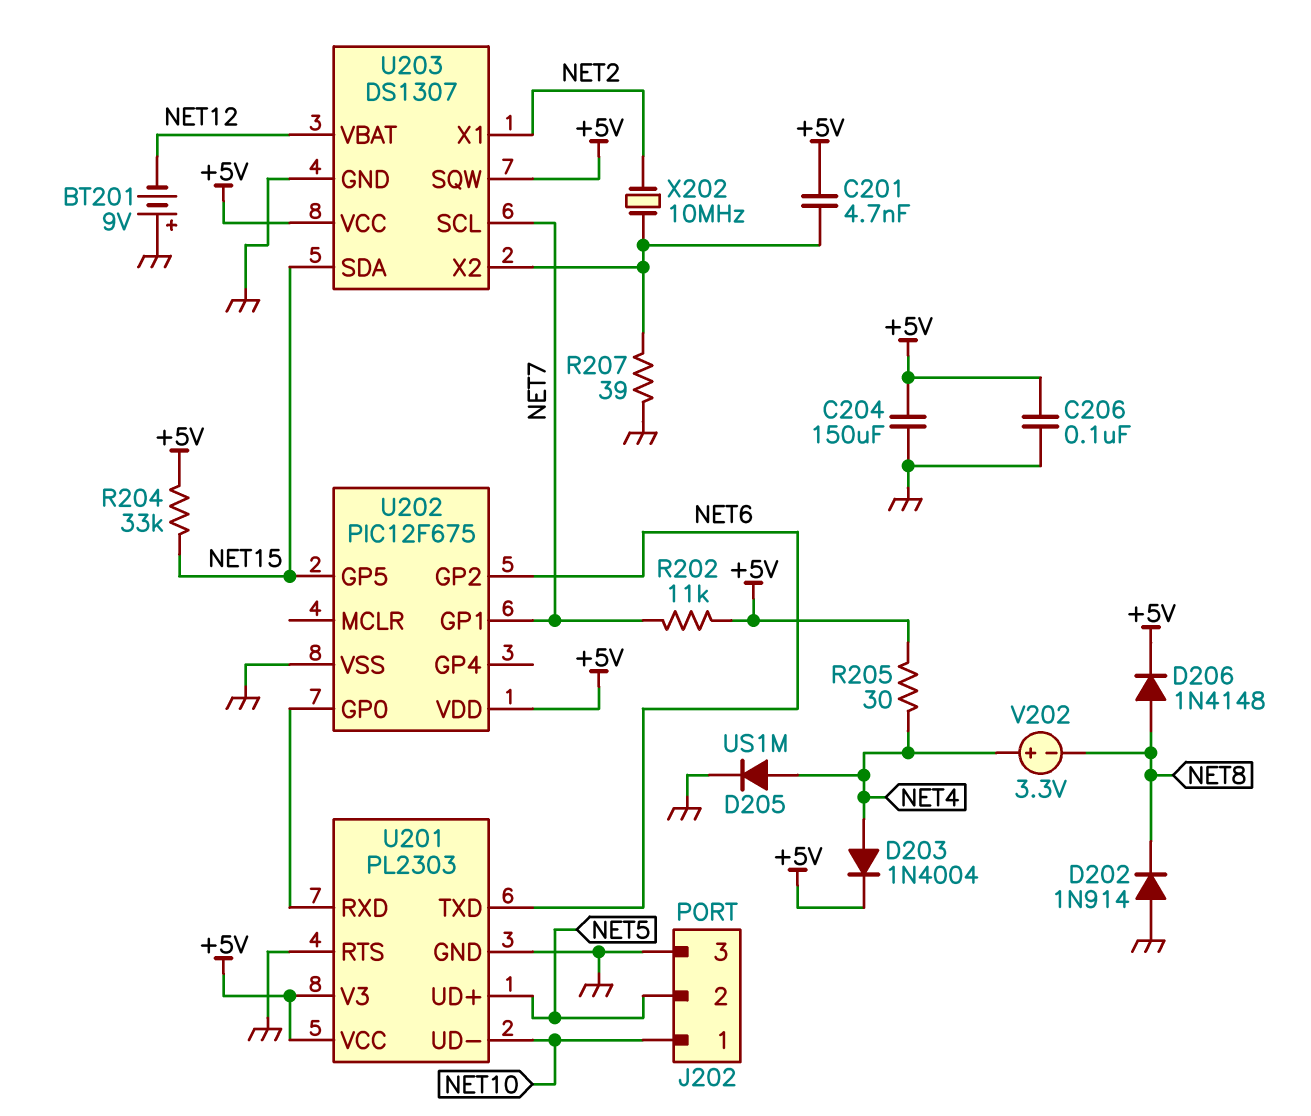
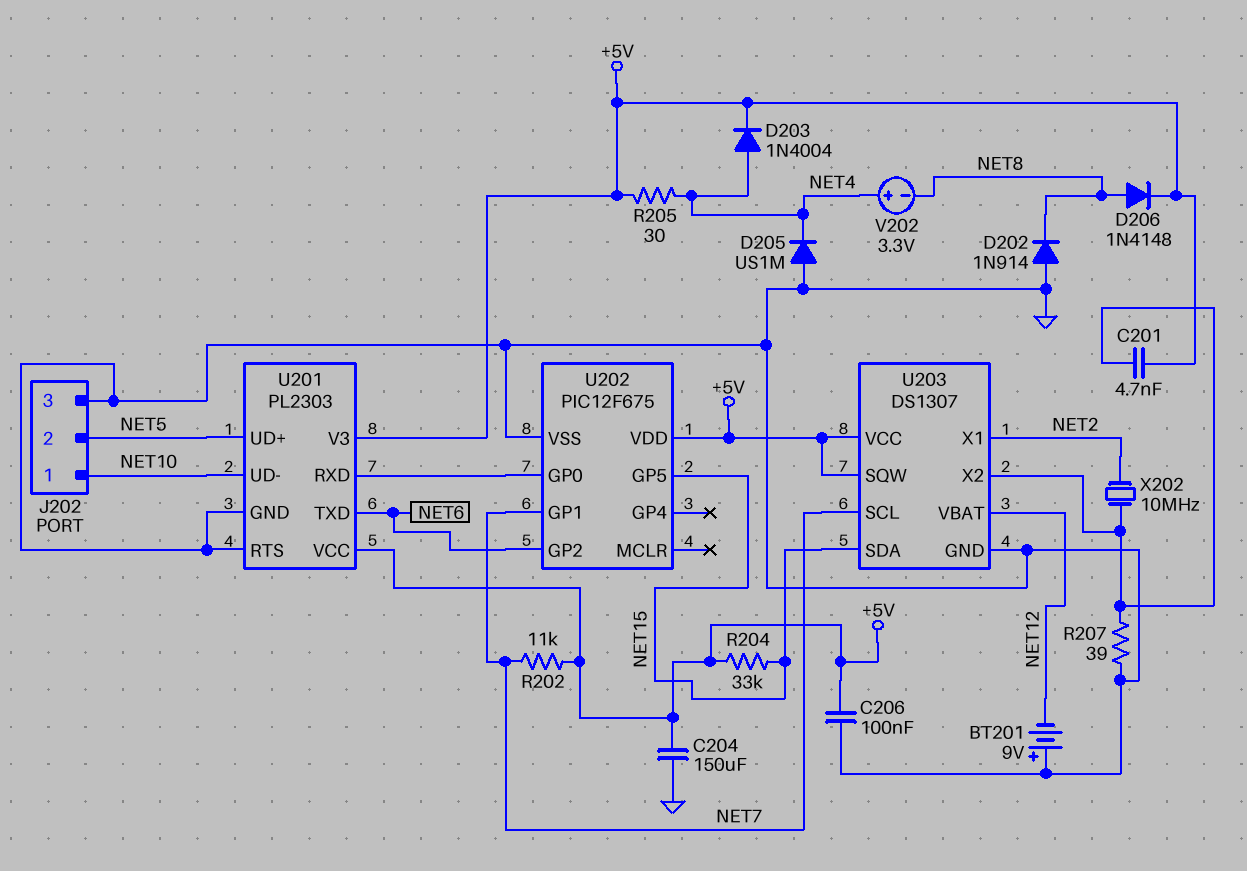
D205: diode US1M (A NET4, K GND) -> diode US1M (A GND, K NET4)

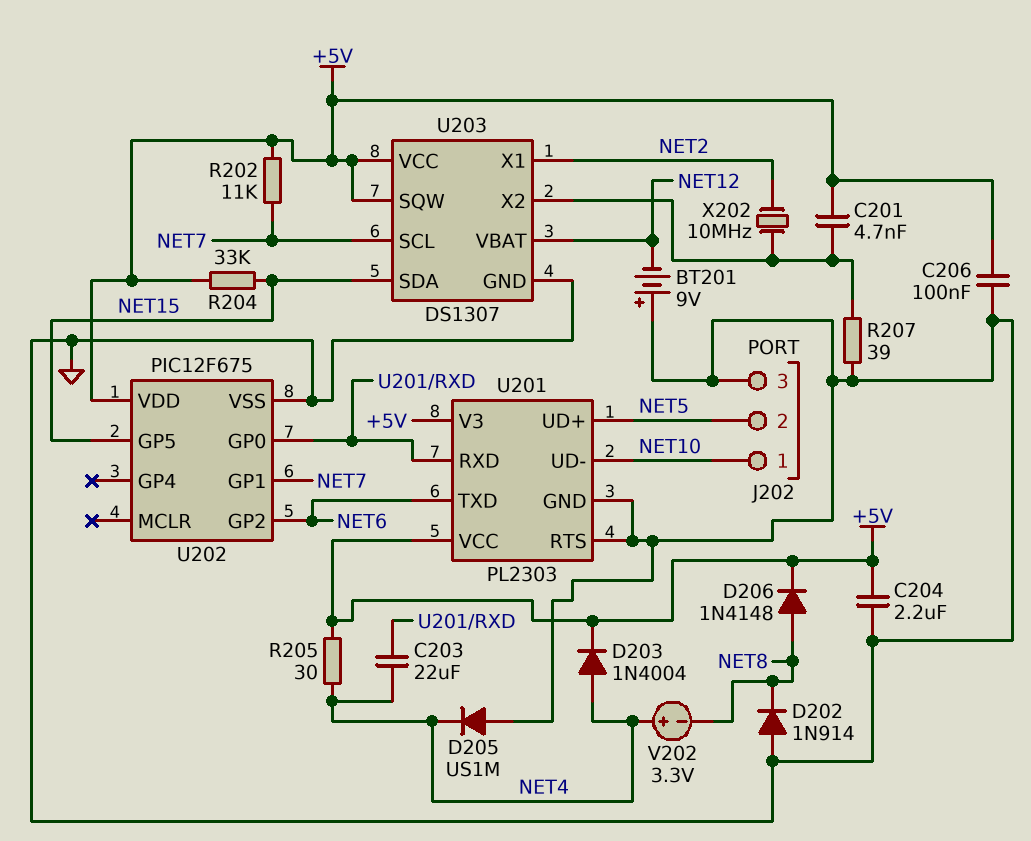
C203: none -> 22uF (NET4, U201/RXD)
C204: 150uF (+5V, GND) -> 2.2uF (+5V, GND)

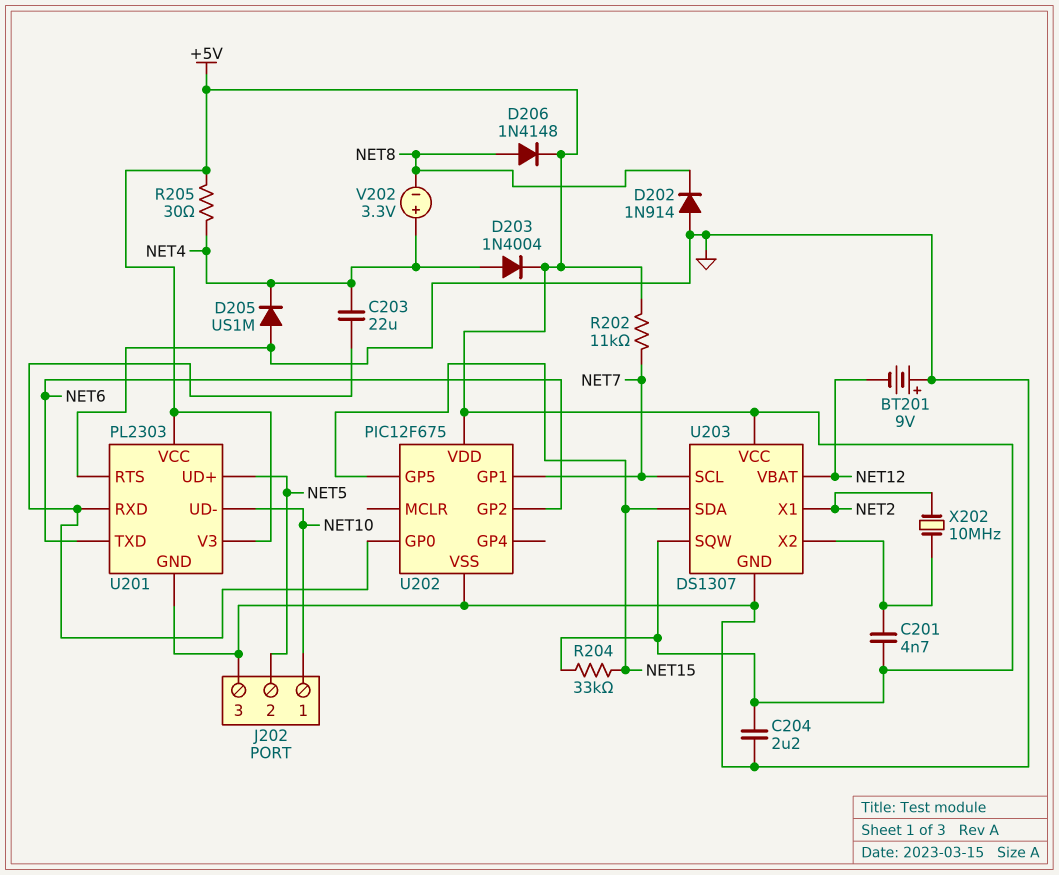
C206: 100nF (+5V, GND) -> none
R207: 39 (GND, U203/X2) -> none

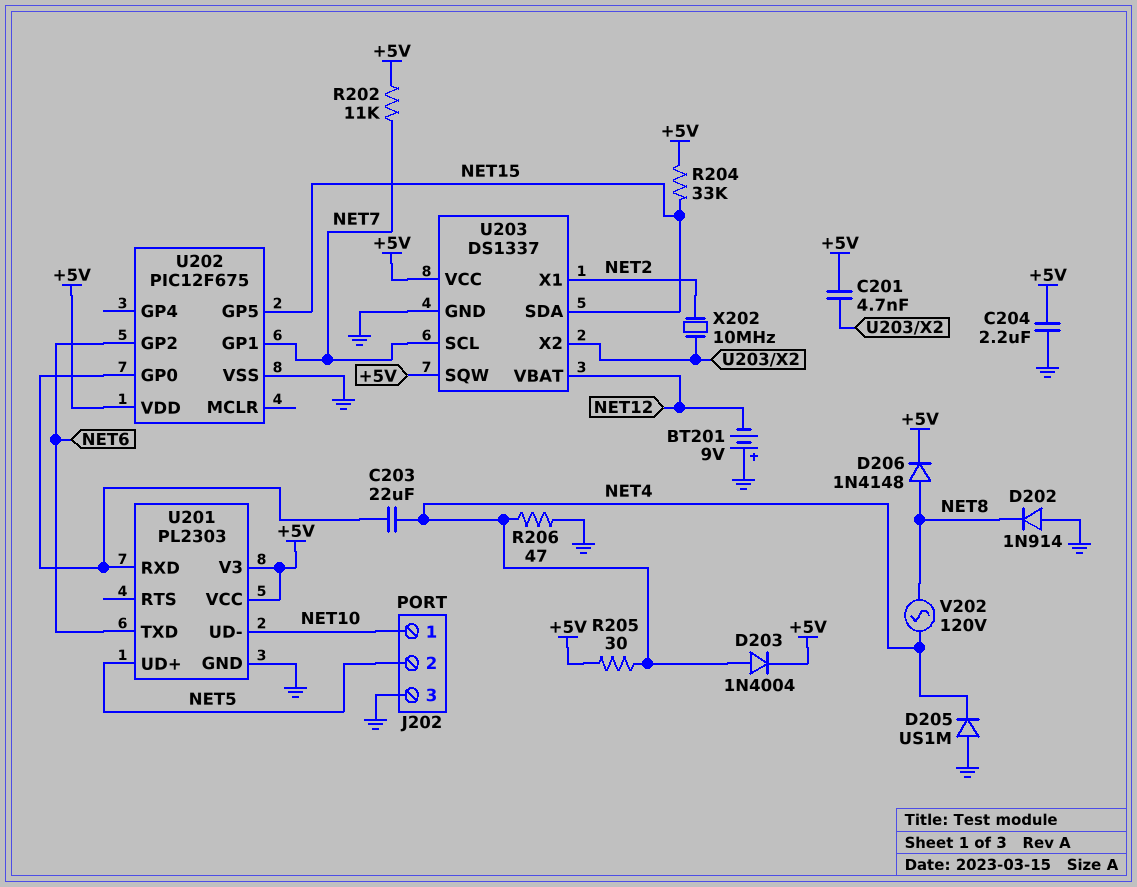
R206: none -> 47 (GND, NET4)
U201 pin RTS: GND -> none
U203: DS1307 -> DS1337
V202: 3.3V (plus NET4, minus NET8) -> AC 120V (NET4, NET8)

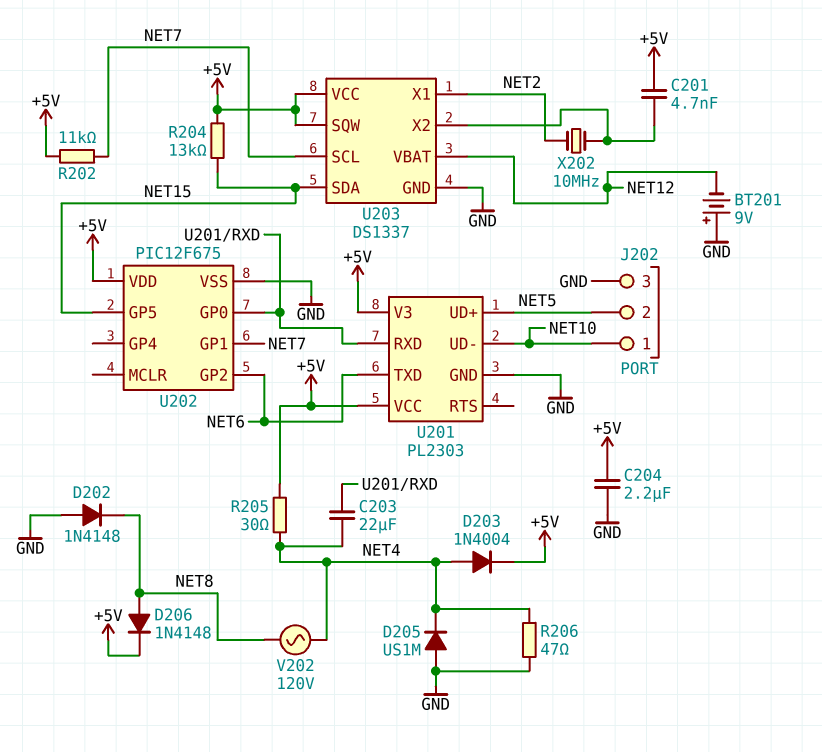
D202: diode 1N914 (A GND, K NET8) -> diode 1N4148 (A GND, K NET8)
R204: 33k (+5V, NET15) -> 13k (+5V, NET15)

